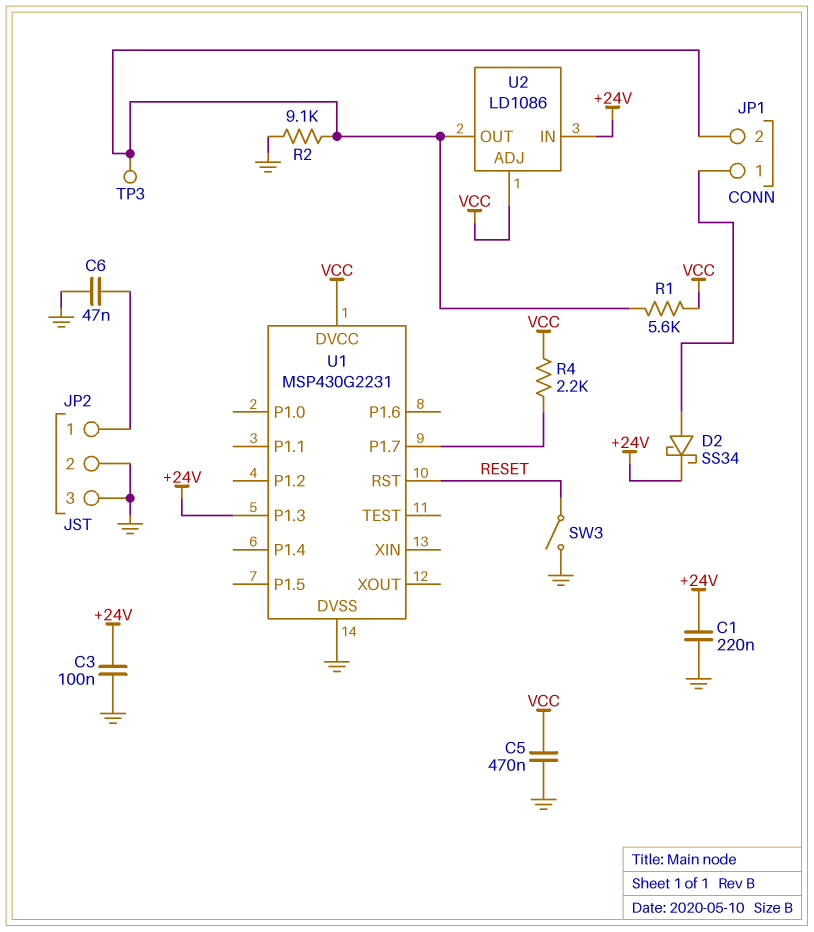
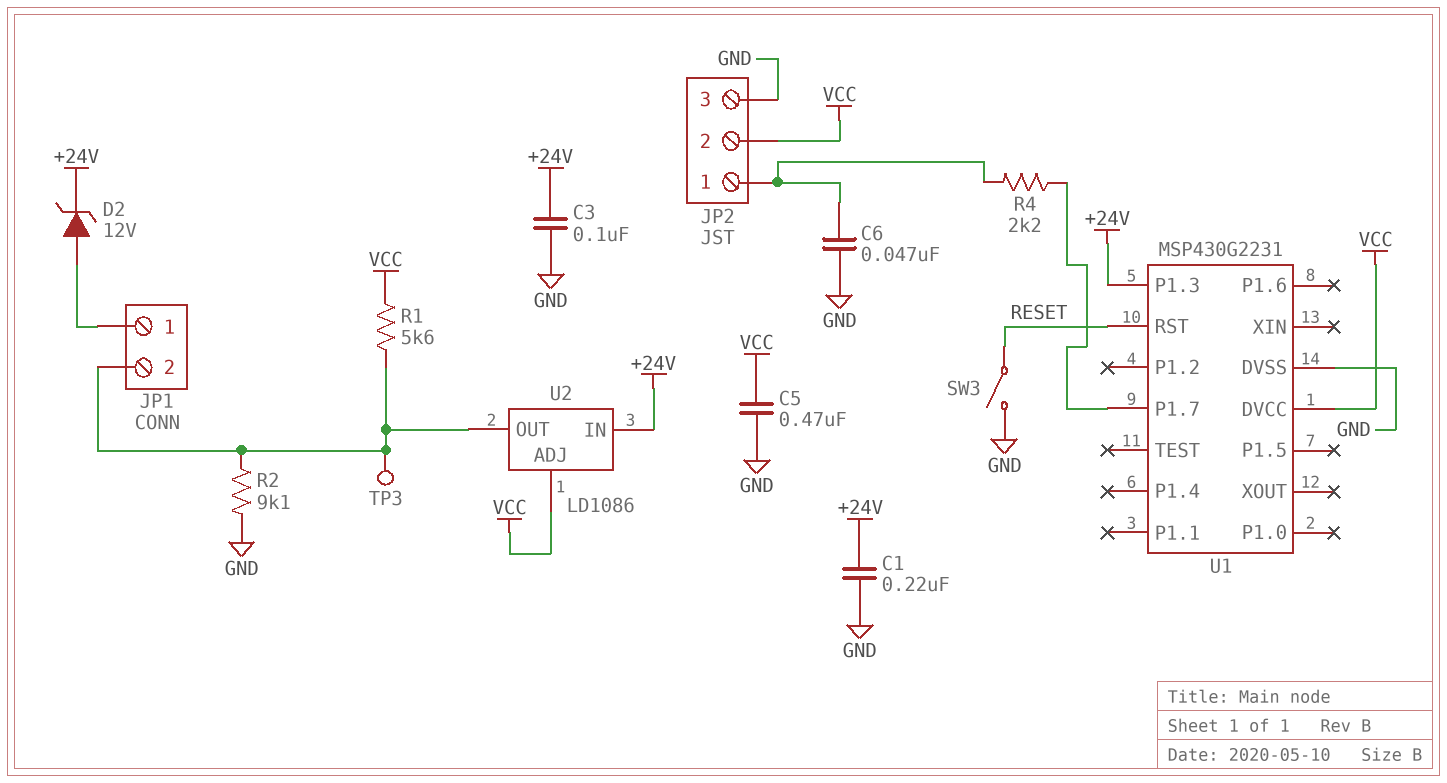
D2: schottky SS34 (A JP1/1, K +24V) -> zener 12V (A JP1/1, K +24V)
JP2 pin 2: GND -> VCC
R4: 2.2k (U1/P1.7, VCC) -> 2.2k (JP2/1, U1/P1.7)

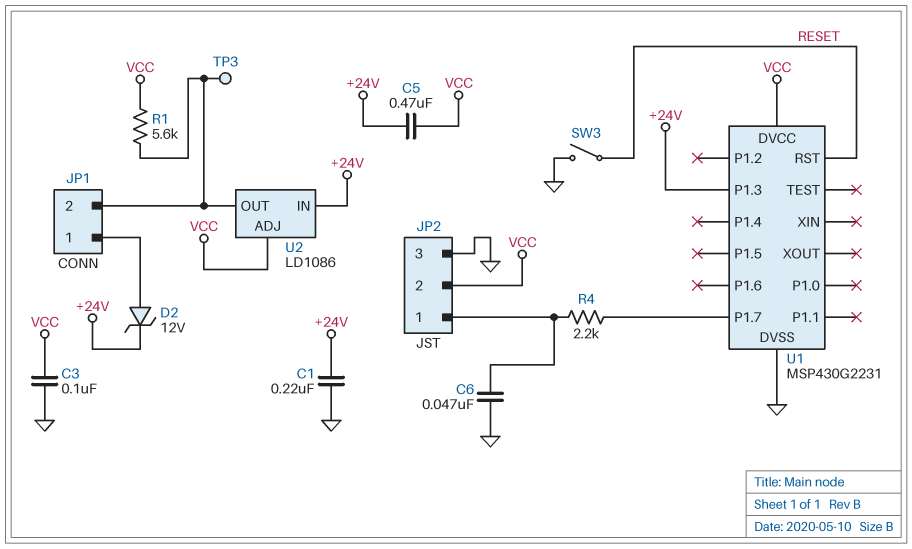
C3: 100nF (+24V, GND) -> 100nF (GND, VCC)
C5: 470nF (GND, VCC) -> 470nF (+24V, VCC)
R2: 9.1k (GND, JP1/2) -> none

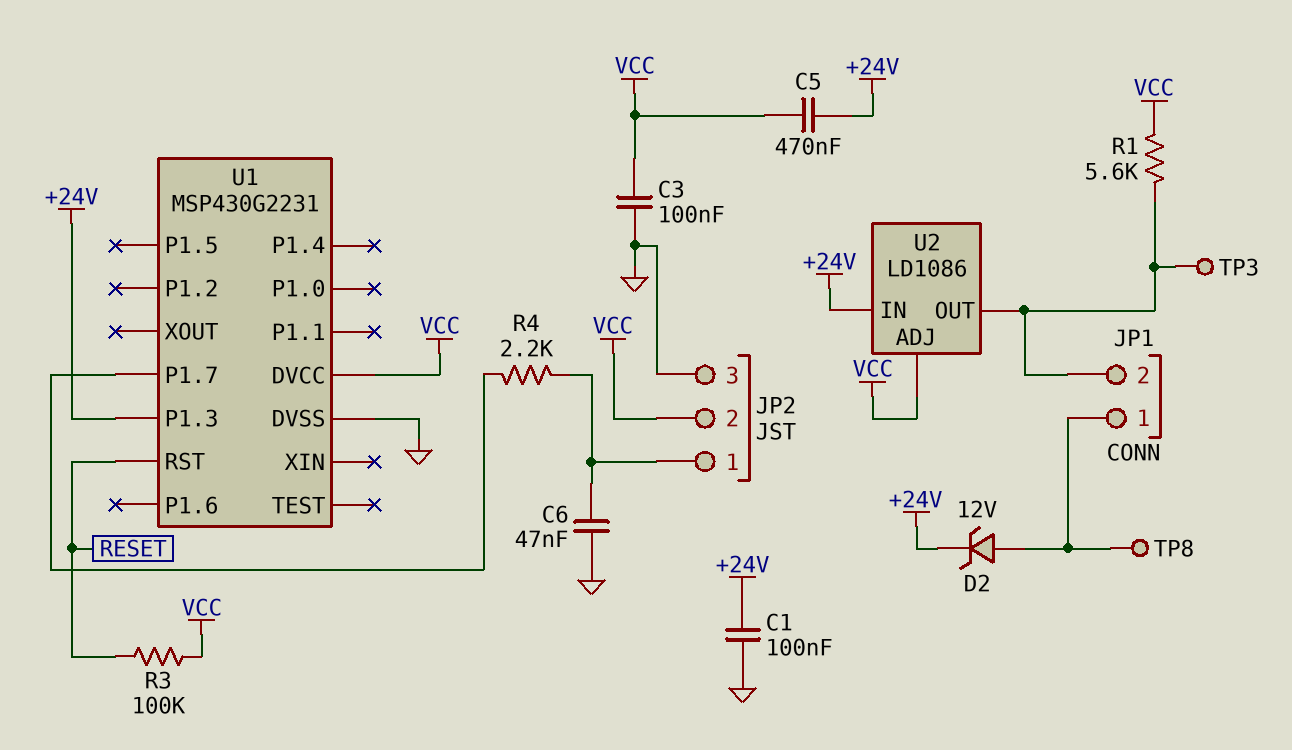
C1: 220nF (+24V, GND) -> 100nF (+24V, GND)
R3: none -> 100k (RESET, VCC)
SW3: switch (GND, RESET) -> none
TP8: none -> test point (JP1/1)

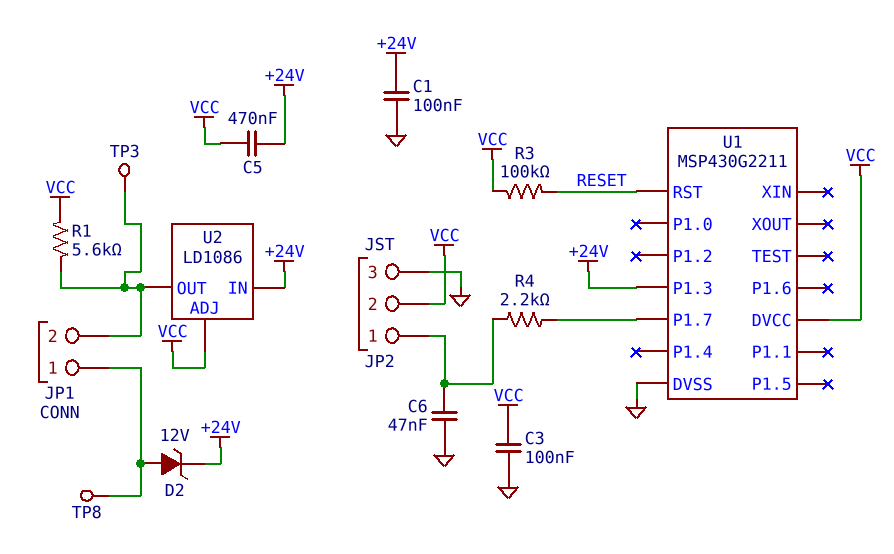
U1: MSP430G2231 -> MSP430G2211

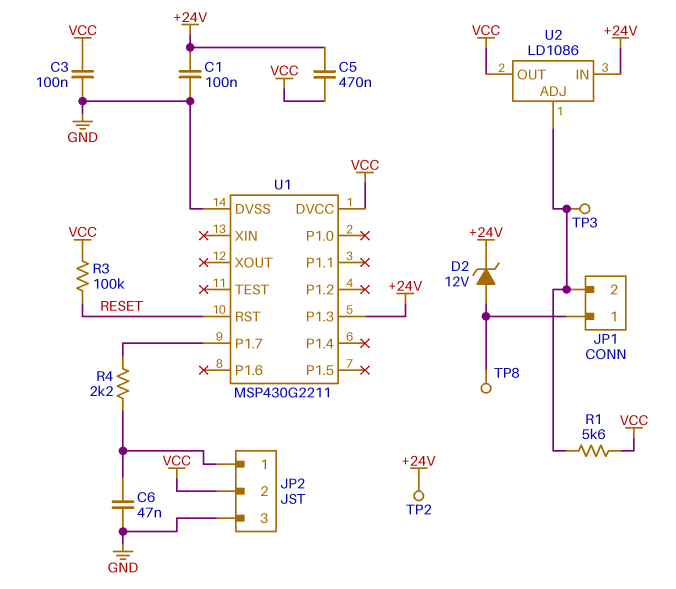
TP2: none -> test point (+24V)
U2 pin ADJ: VCC -> JP1/2
U2 pin OUT: JP1/2 -> VCC

